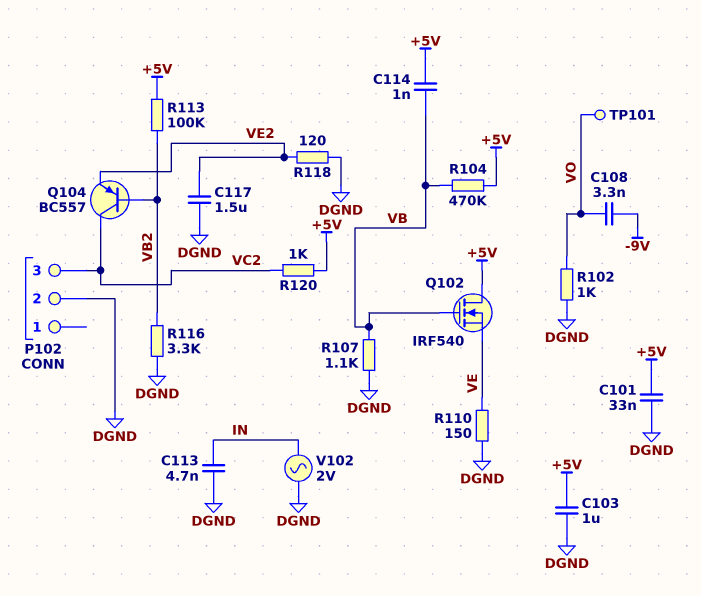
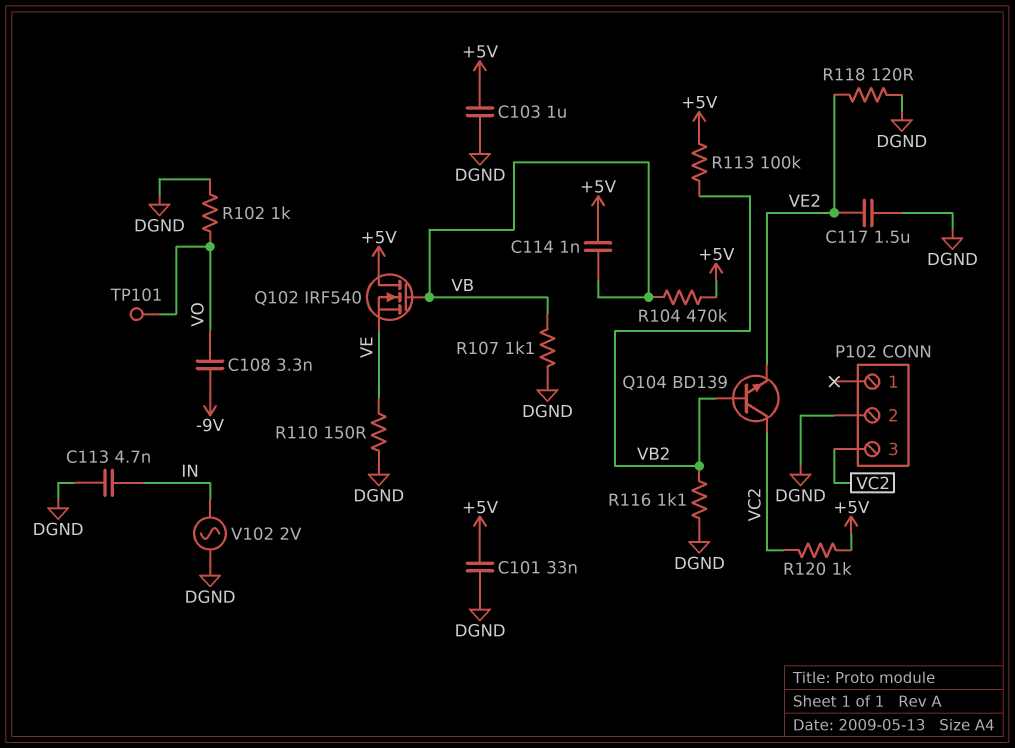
Q104: PNP BC557 (B VB2, C VC2, E VE2) -> NPN BD139 (B VB2, C VC2, E VE2)
R116: 3.3k (DGND, VB2) -> 1.1k (DGND, VB2)

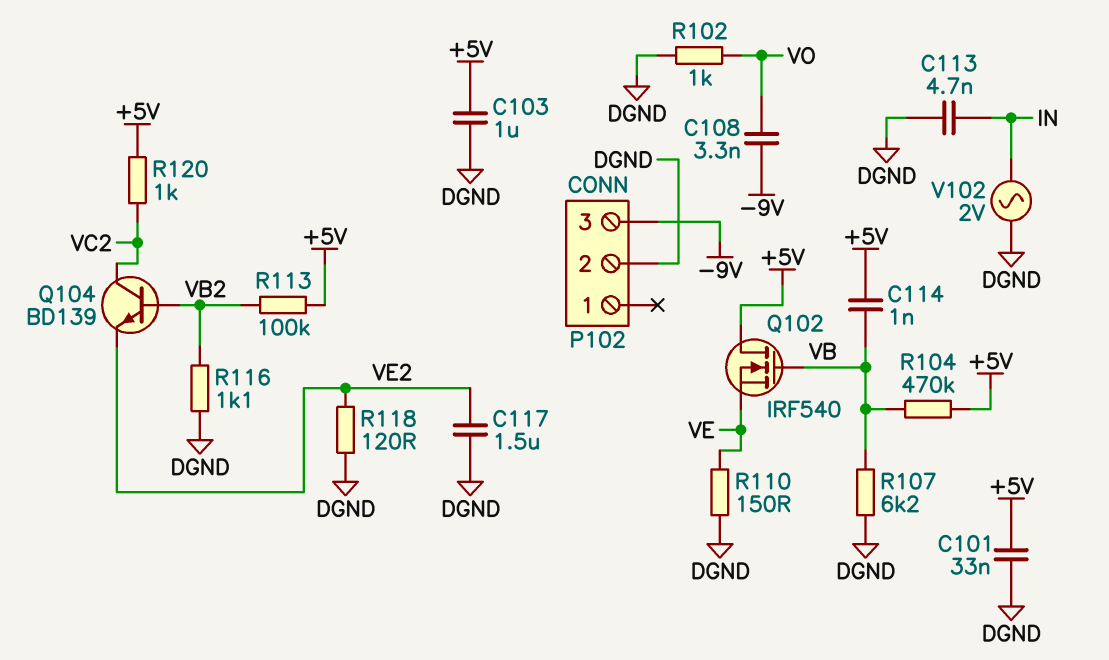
P102 pin 3: VC2 -> -9V
R107: 1.1k (DGND, VB) -> 6.2k (DGND, VB)
TP101: test point (VO) -> none

